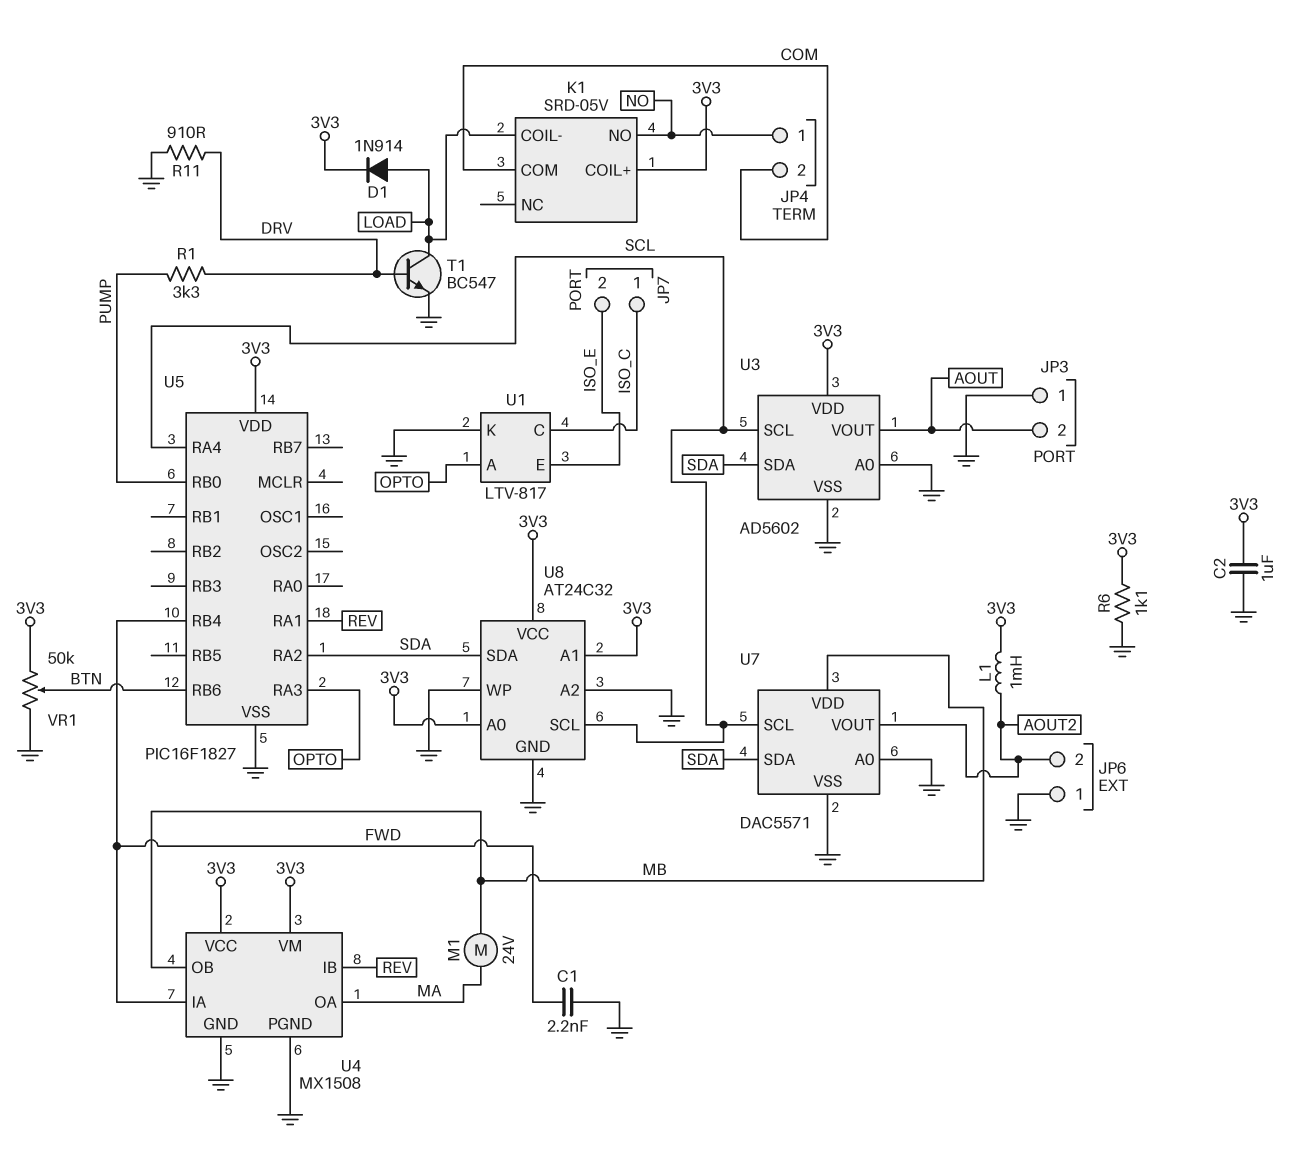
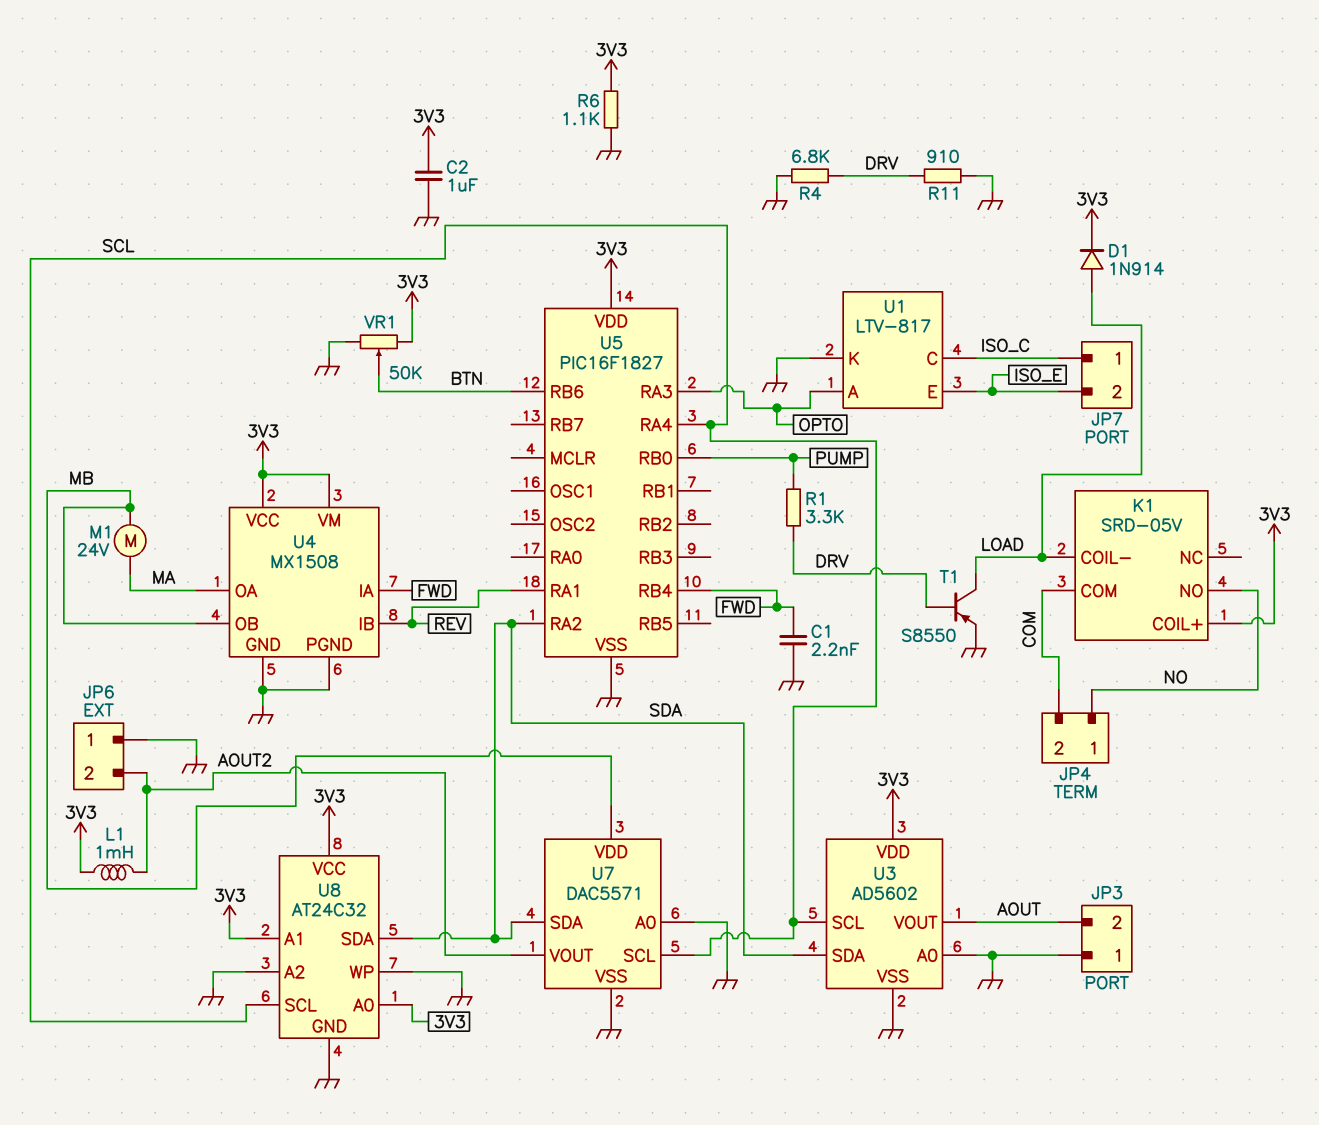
R4: none -> 6.8k (DRV, GND)
T1: NPN BC547 (B DRV, C LOAD, E GND) -> PNP S8550 (B DRV, C LOAD, E GND)

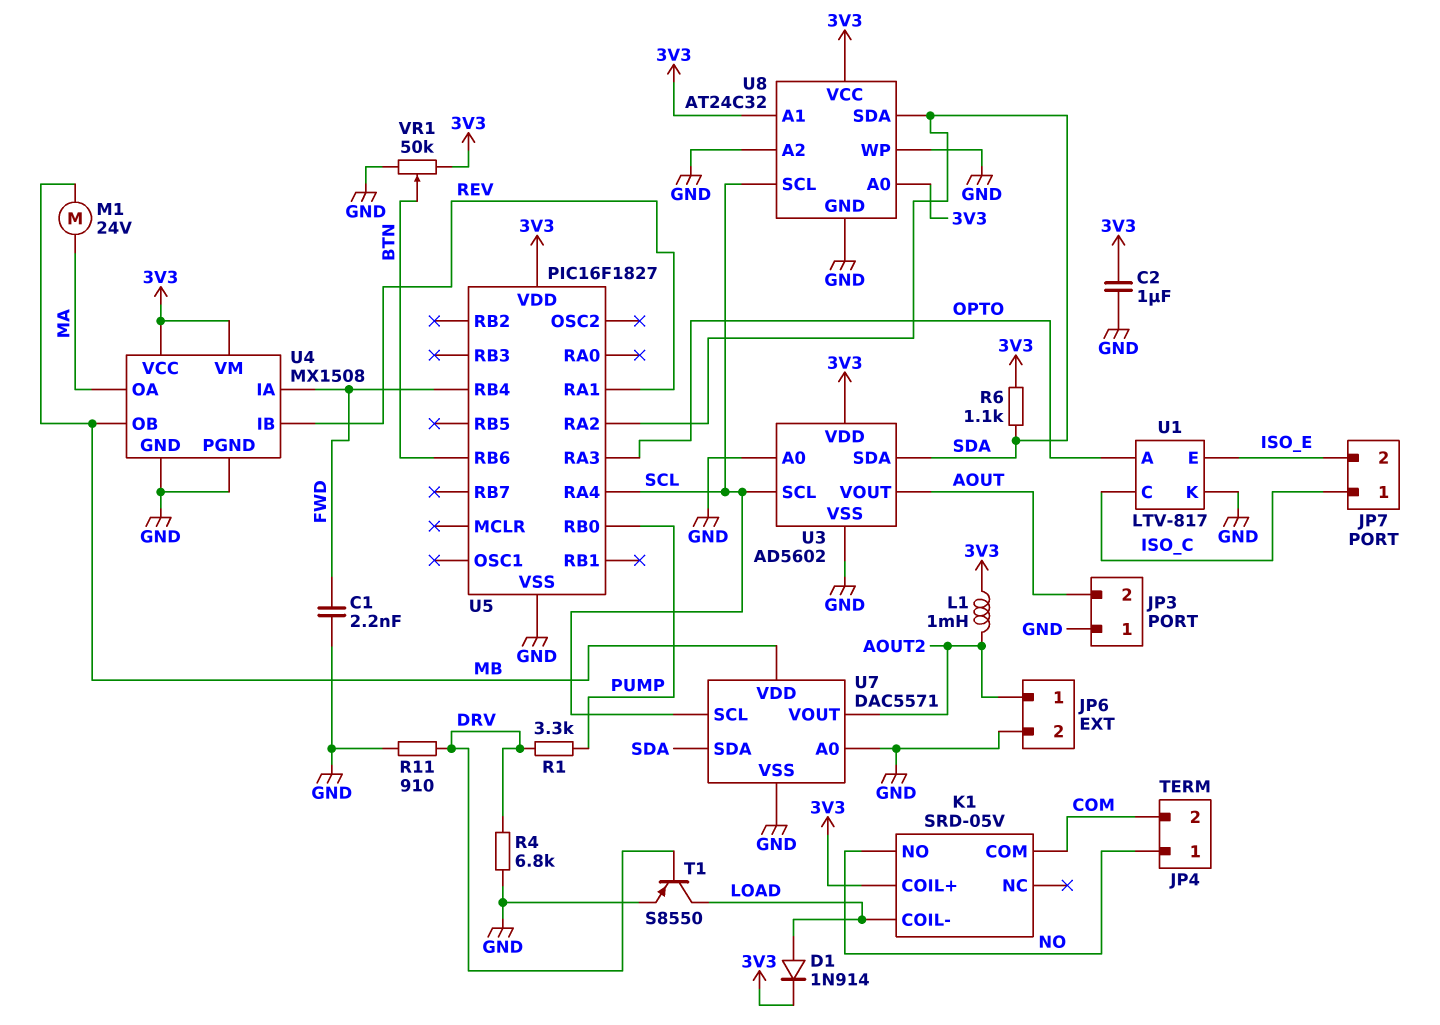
JP6 pin 1: GND -> AOUT2
JP6 pin 2: AOUT2 -> GND
R6: 1.1k (3V3, GND) -> 1.1k (3V3, SDA)

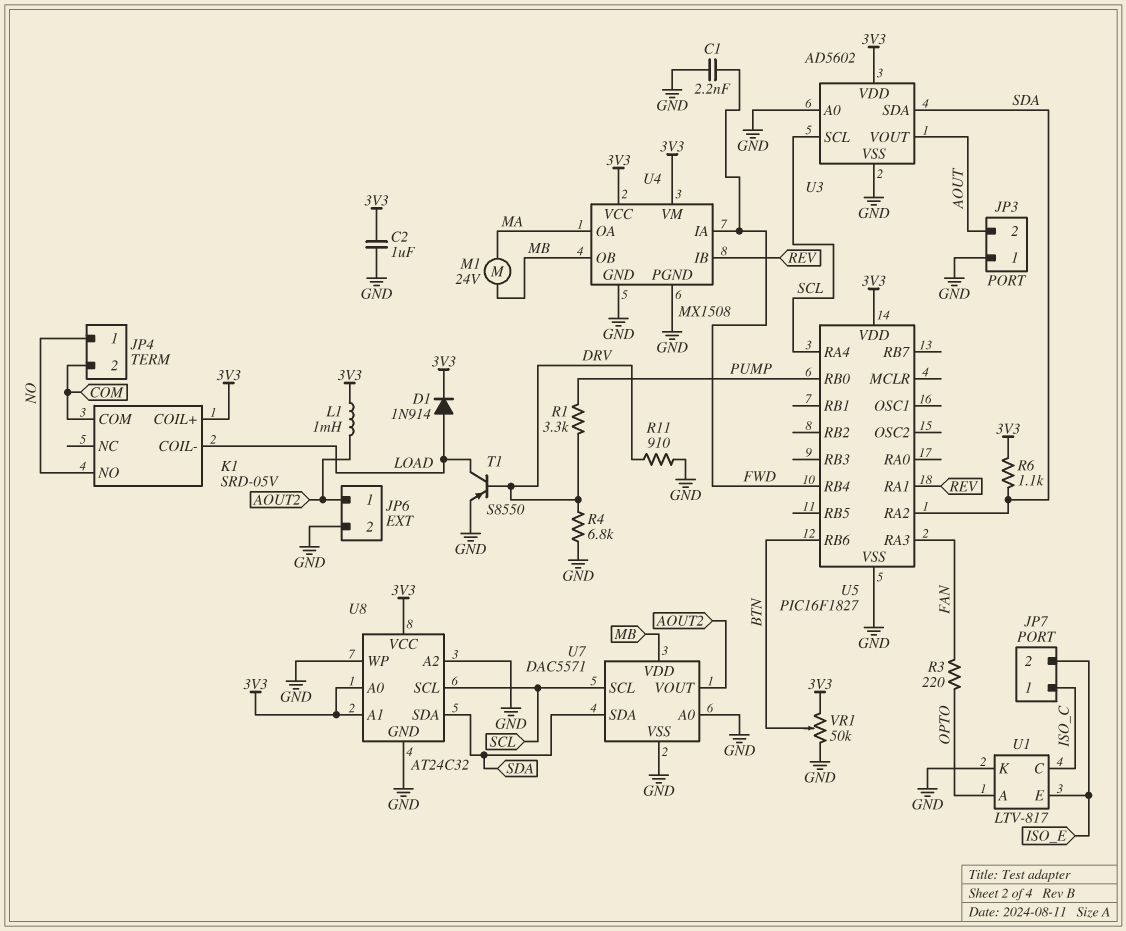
R3: none -> 220 (FAN, OPTO)
U5 pin RA3: OPTO -> FAN

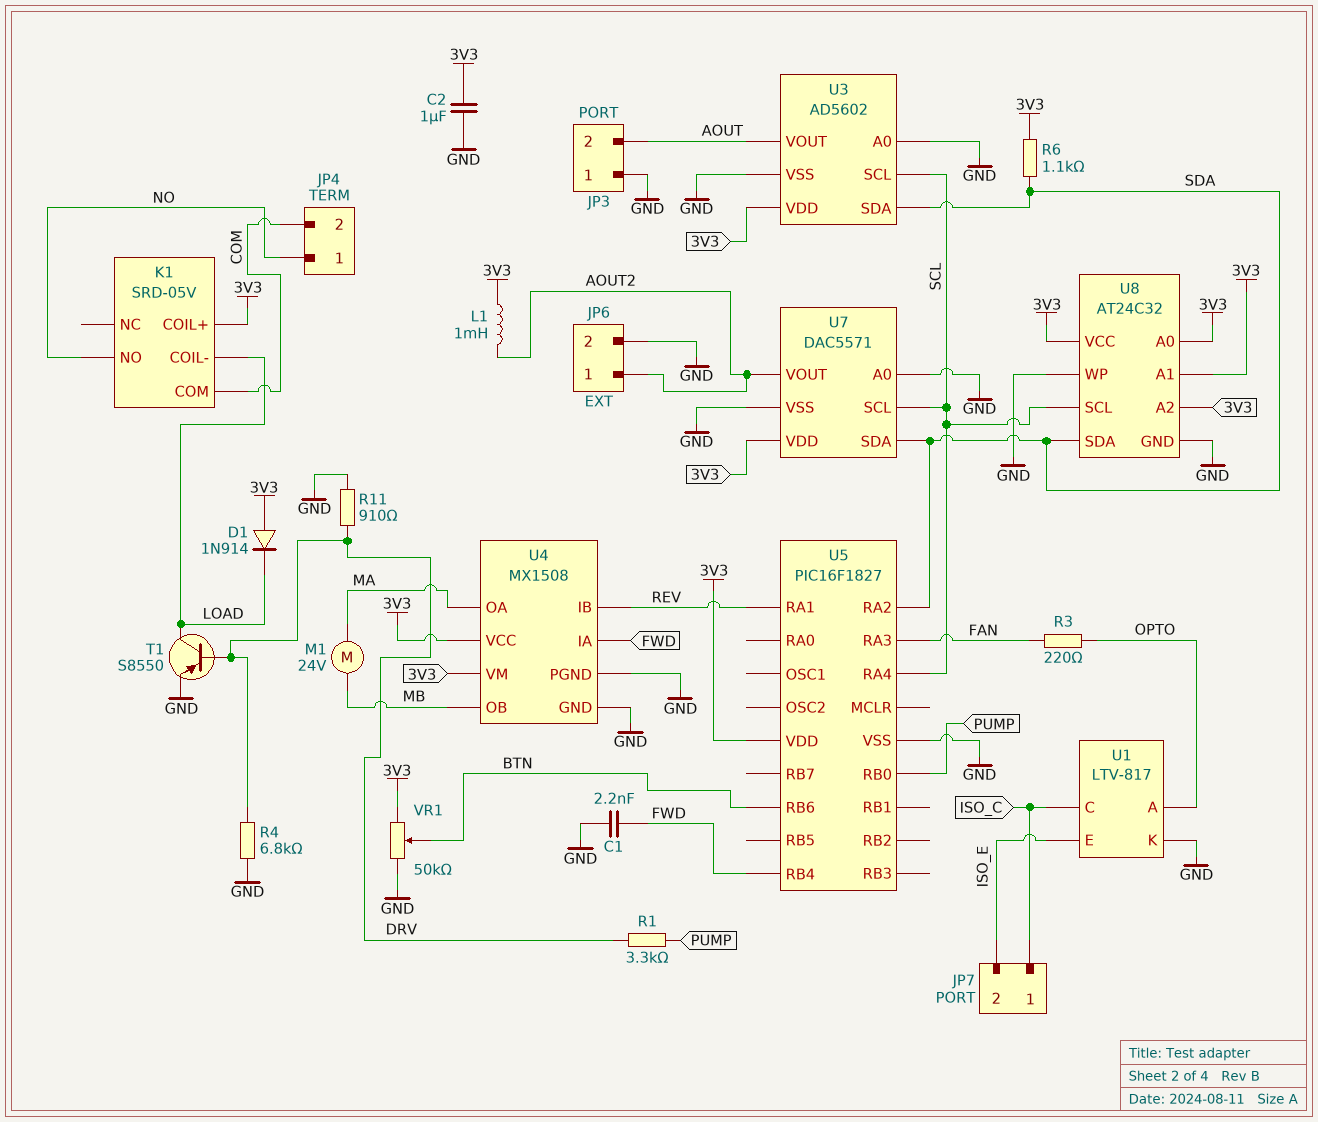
D1: diode 1N914 (A LOAD, K 3V3) -> diode 1N914 (A 3V3, K LOAD)
U7 pin VDD: MB -> 3V3
U8 pin A2: GND -> 3V3

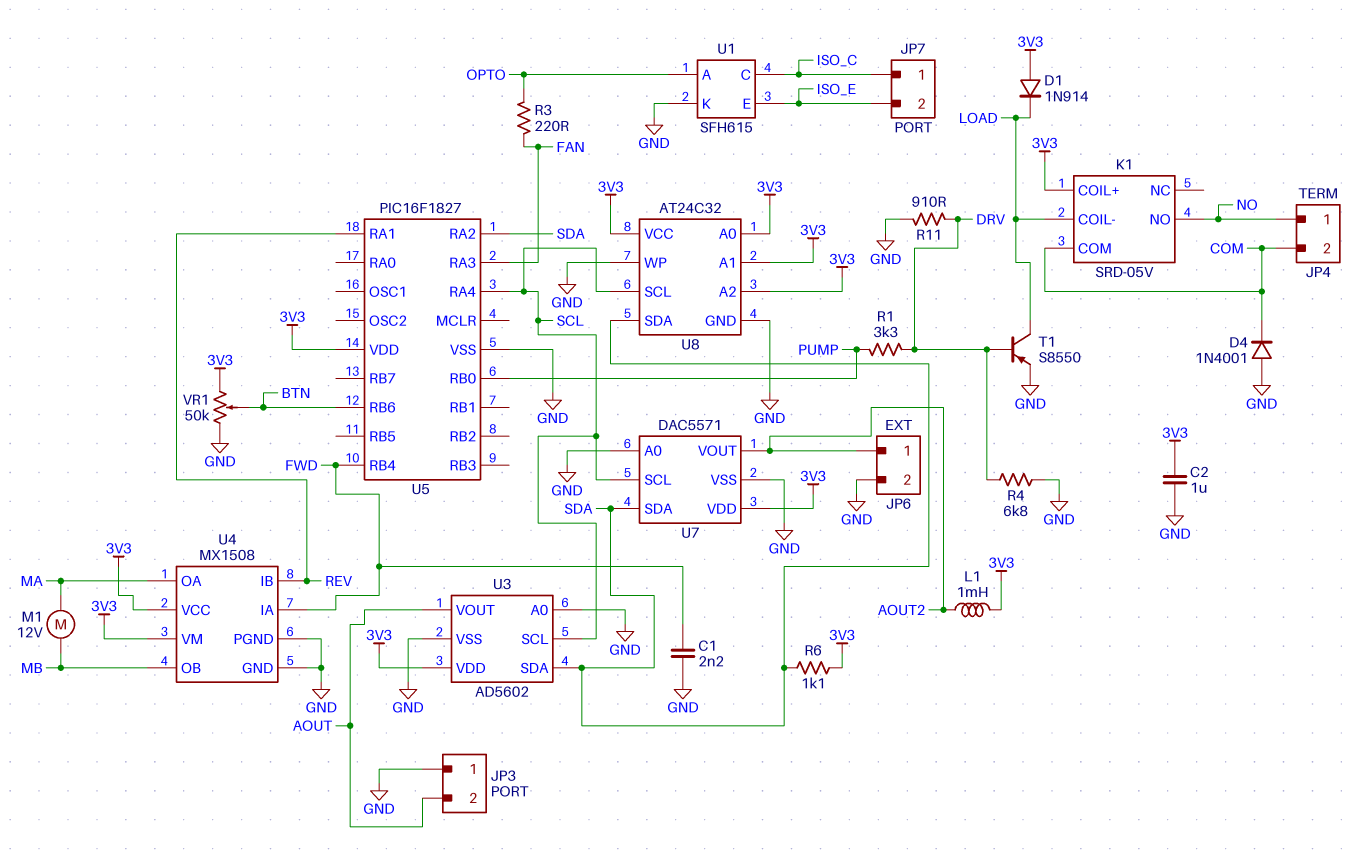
D4: none -> diode 1N4001 (A GND, K COM)
M1: motor 24V (MA, MB) -> motor 12V (MA, MB)
U1: LTV-817 -> SFH615

